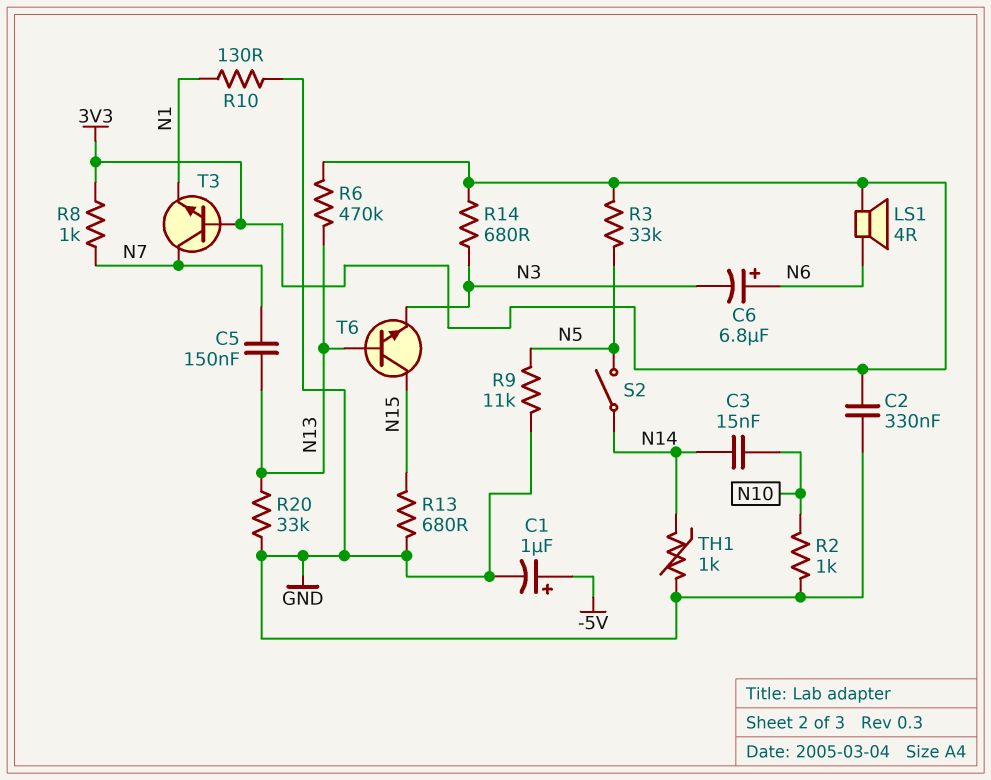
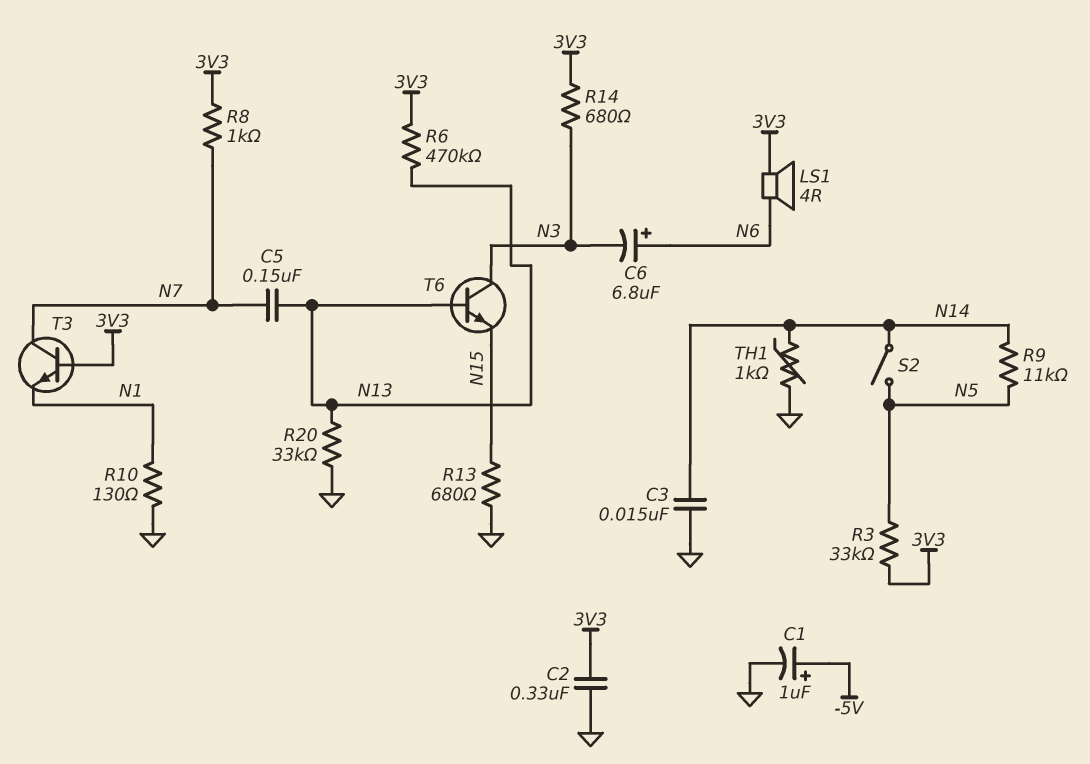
C3: 15nF (N10, N14) -> 15nF (GND, N14)
R2: 1k (GND, N10) -> none
R9: 11k (GND, N5) -> 11k (N5, N14)
T6: NPN (B N13, C N15, E N3) -> NPN (B N13, C N3, E N15)

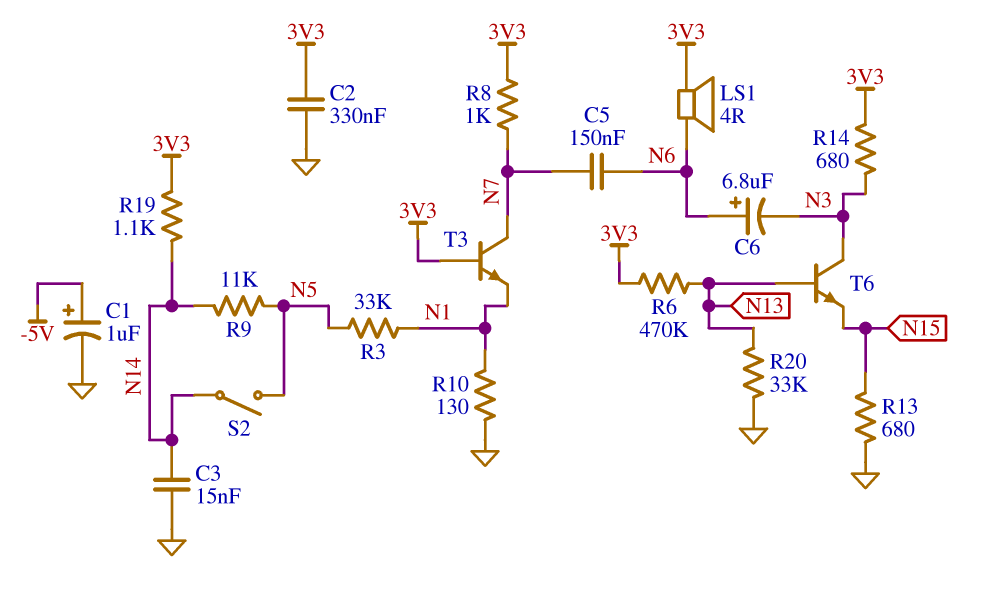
C5: 150nF (N7, N13) -> 150nF (N6, N7)
R3: 33k (3V3, N5) -> 33k (N1, N5)
R19: none -> 1.1k (3V3, N14)
TH1: 1k (GND, N14) -> none

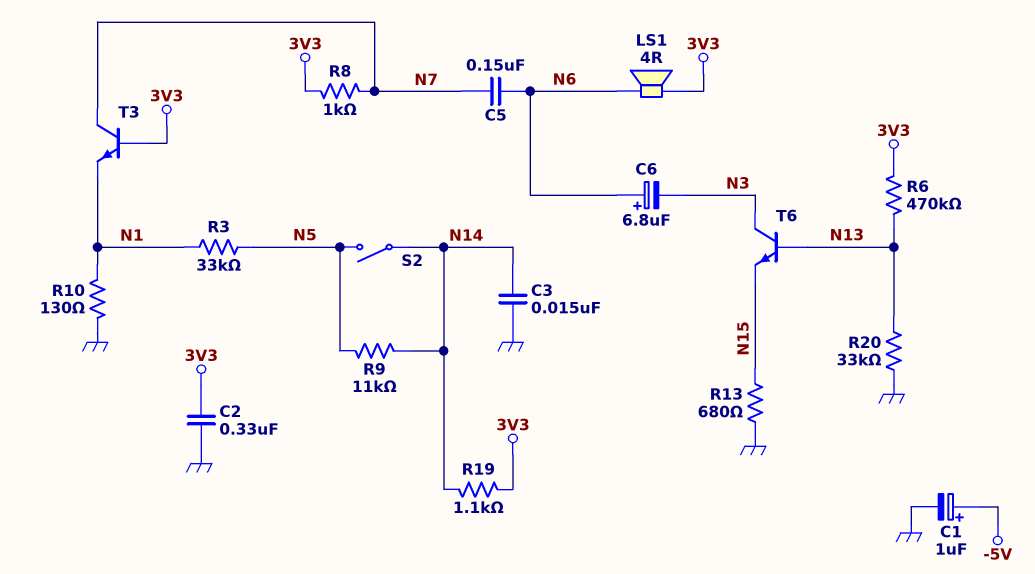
R14: 680 (3V3, N3) -> none

